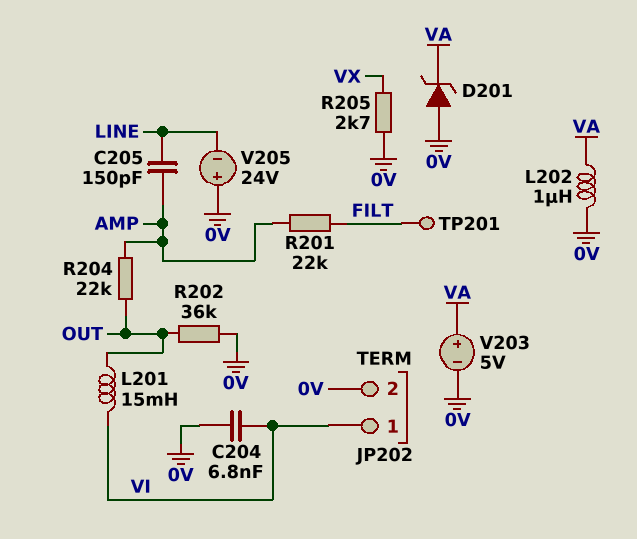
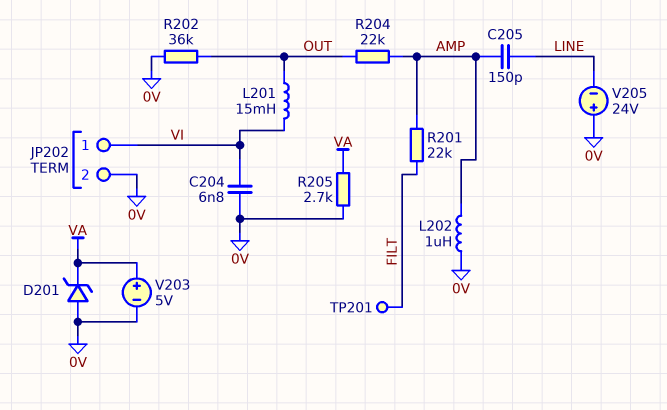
L202: 1uH (0V, VA) -> 1uH (0V, AMP)
R205: 2.7k (0V, VX) -> 2.7k (0V, VA)

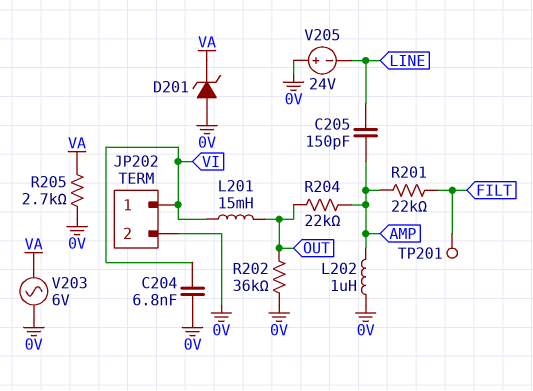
V203: 5V (plus VA, minus 0V) -> AC 6V (0V, VA)

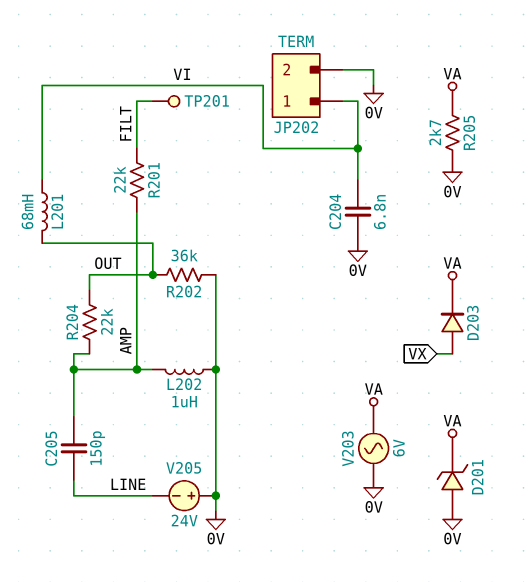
D203: none -> diode (A VX, K VA)
L201: 15mH (OUT, VI) -> 68mH (OUT, VI)

